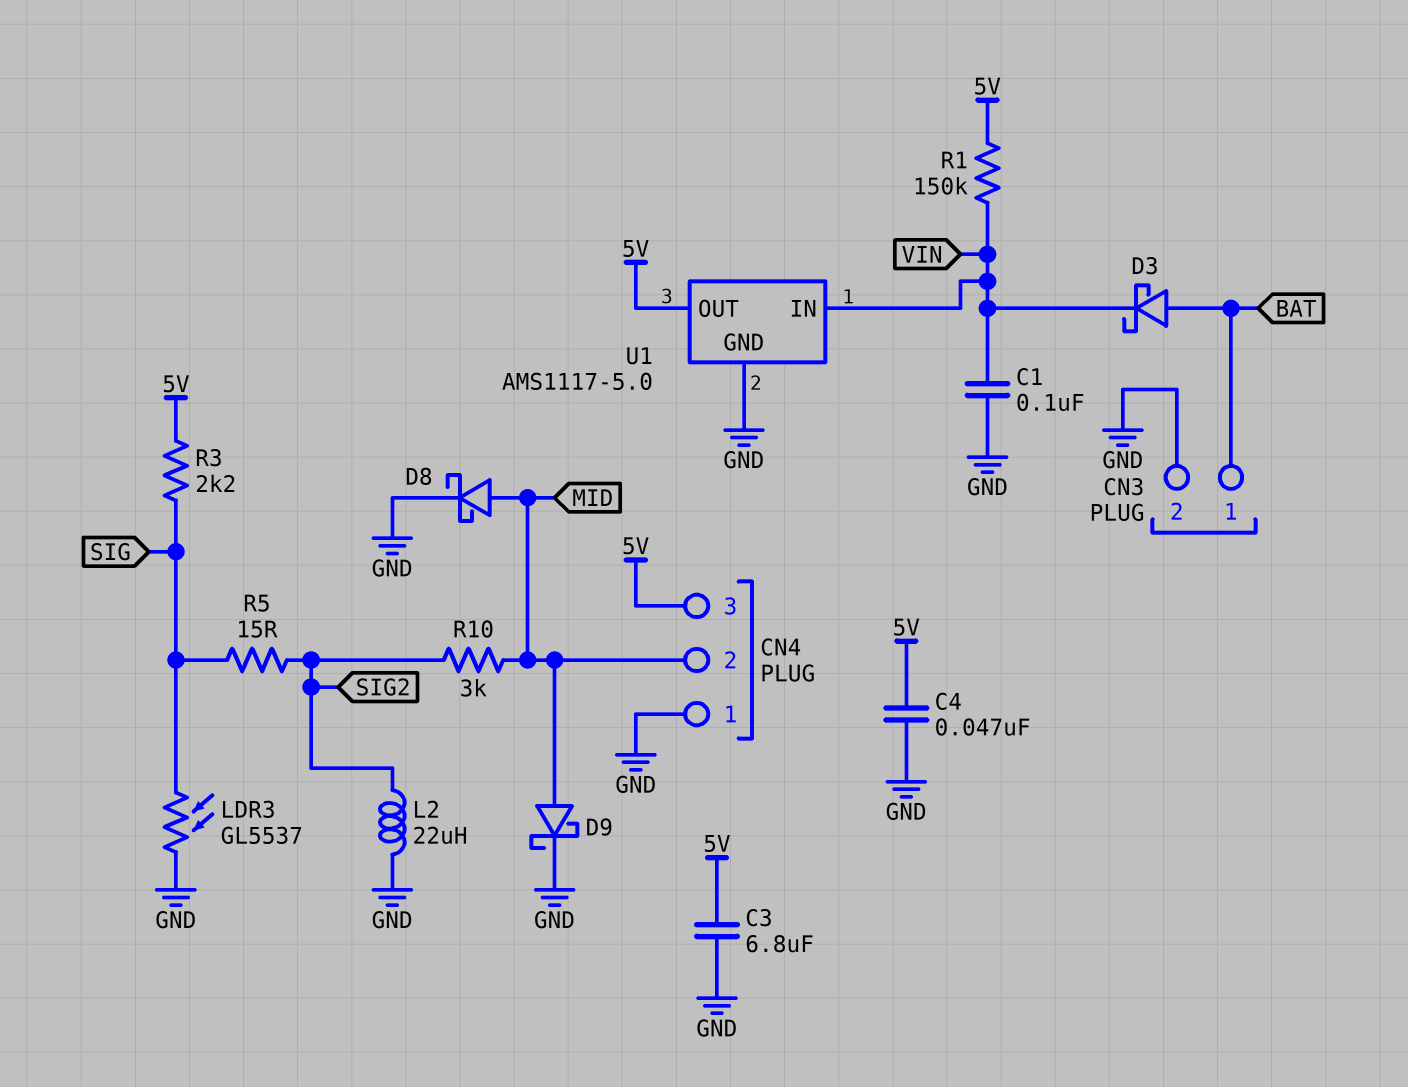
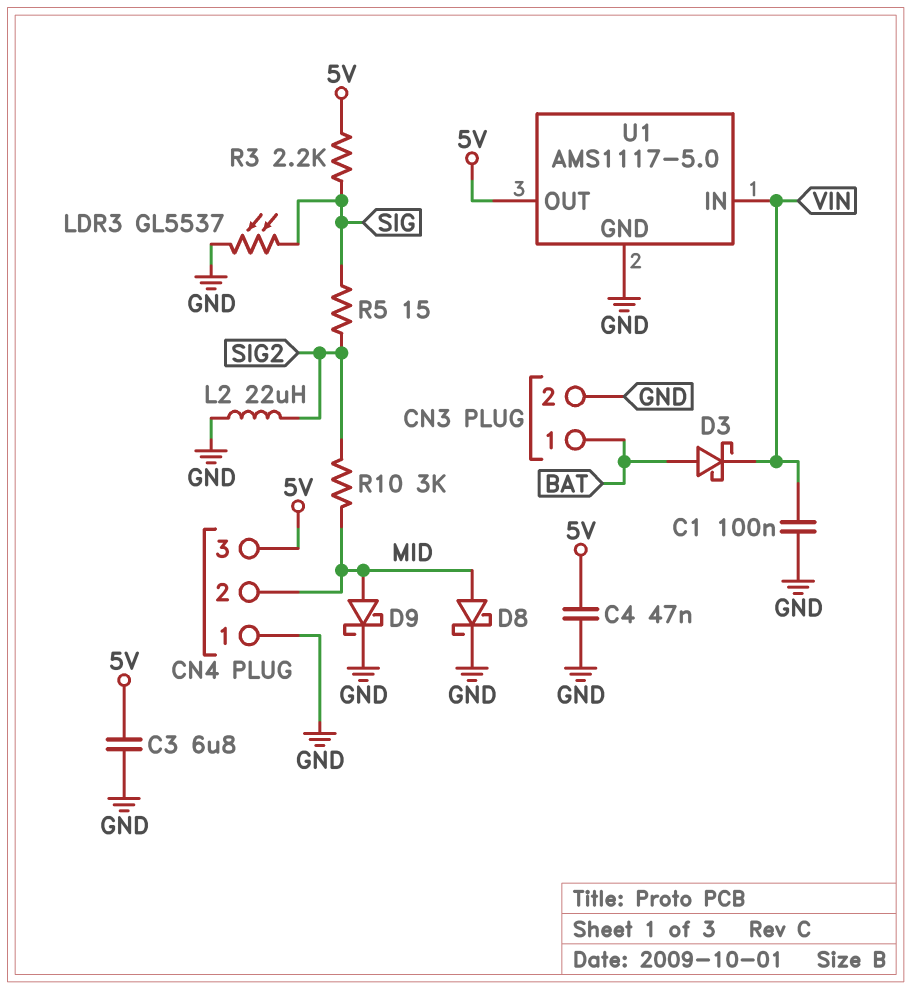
R1: 150k (5V, VIN) -> none

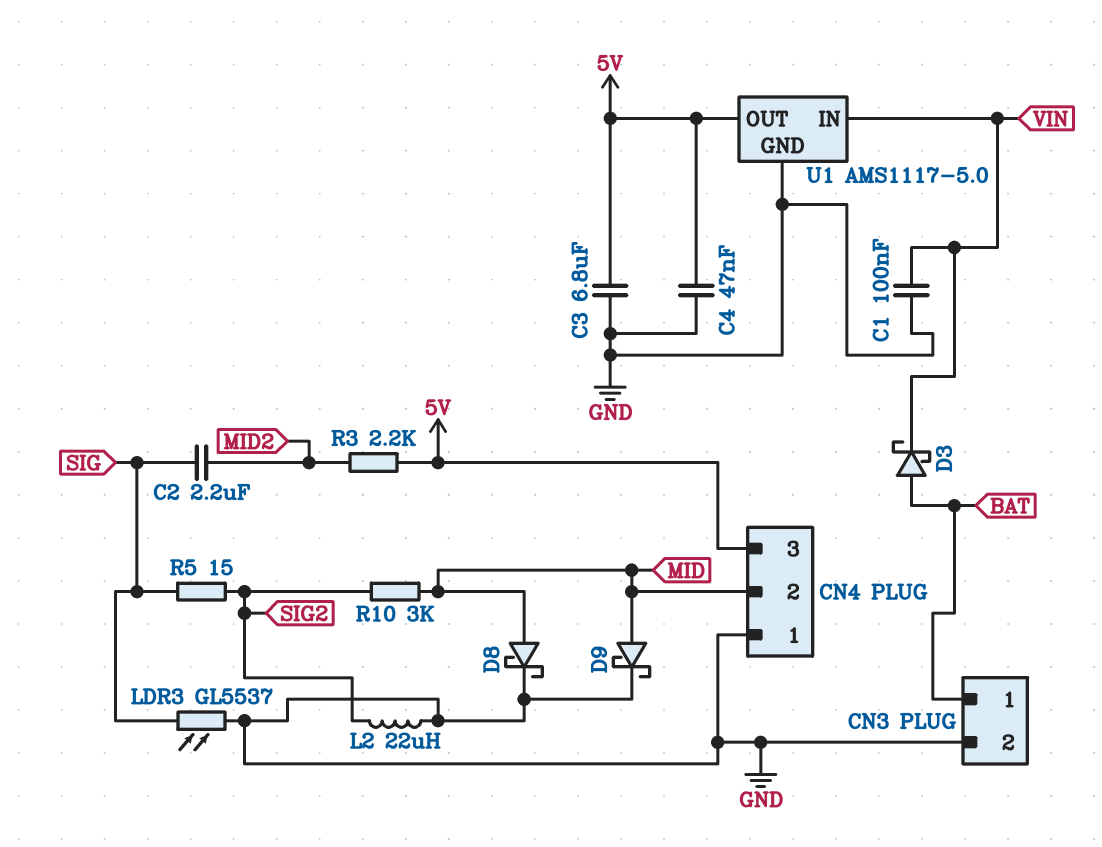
C2: none -> 2.2uF (MID2, SIG)
R3: 2.2k (5V, SIG) -> 2.2k (5V, MID2)

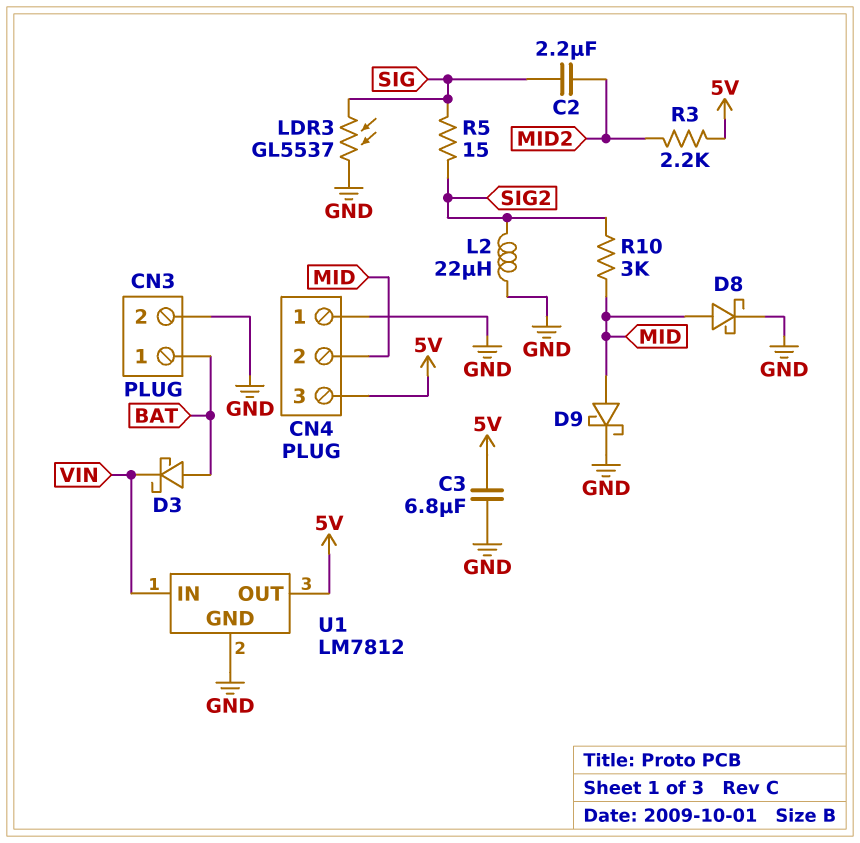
C1: 100nF (GND, VIN) -> none
C4: 47nF (5V, GND) -> none
U1: AMS1117-5.0 -> LM7812

